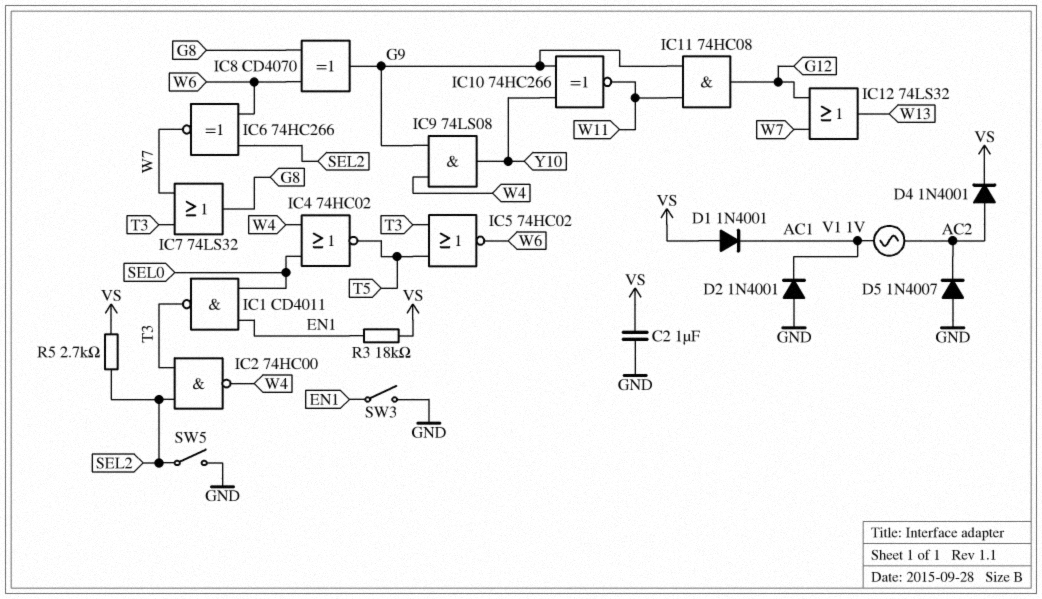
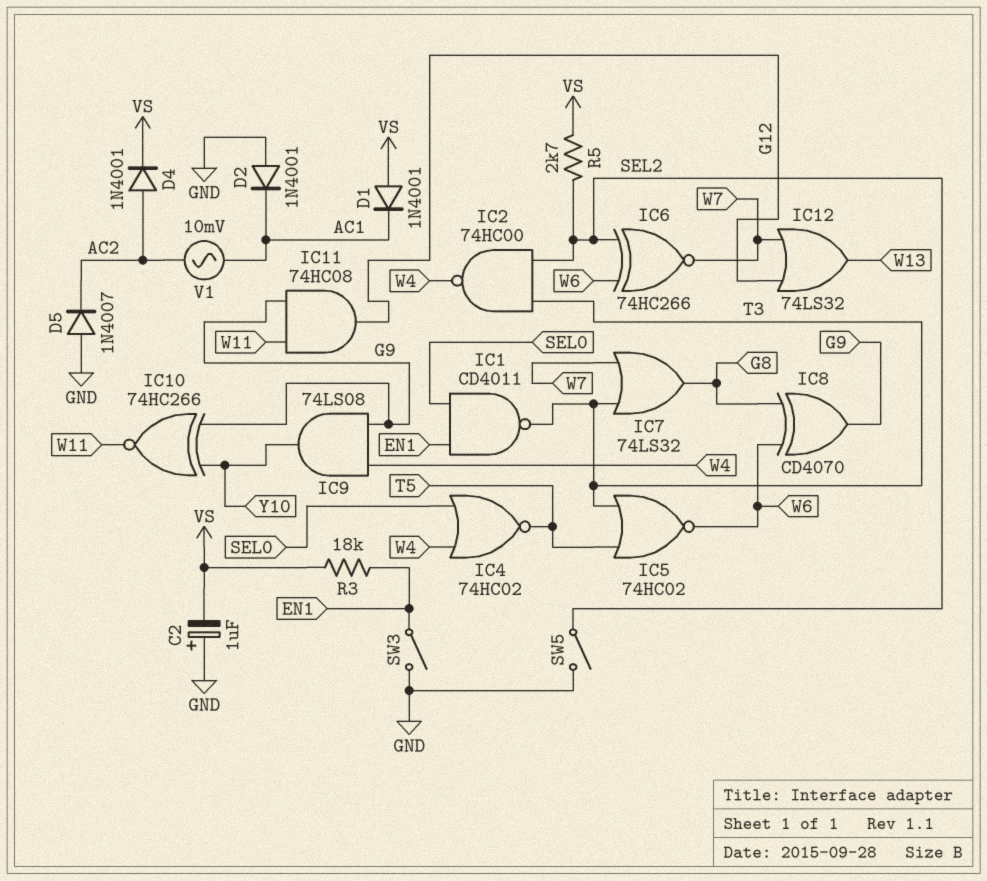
C2: 1uF (GND, VS) -> 1uF (plus GND, minus VS)
V1: AC 1V (AC1, AC2) -> AC 10mV (AC1, AC2)

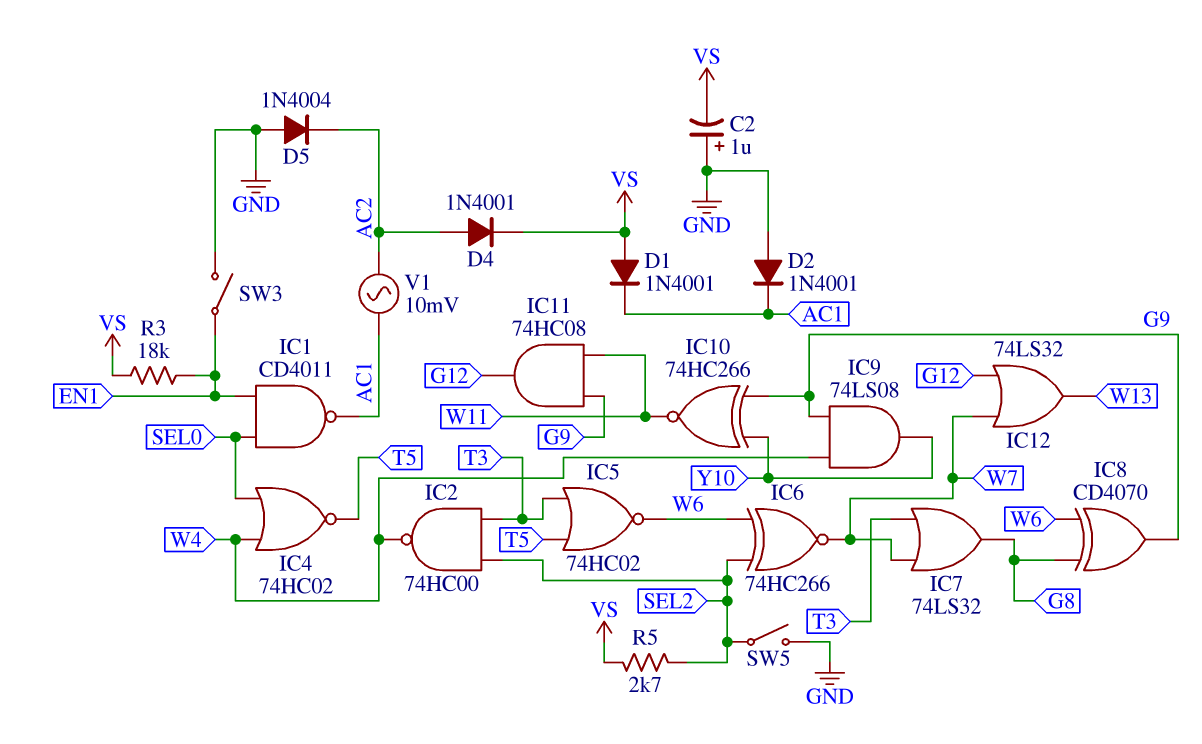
D5: diode 1N4007 (A GND, K AC2) -> diode 1N4004 (A GND, K AC2)
IC1: NAND CD4011 (in EN1, in SEL0, out T3) -> NAND CD4011 (in EN1, in SEL0, out AC1)

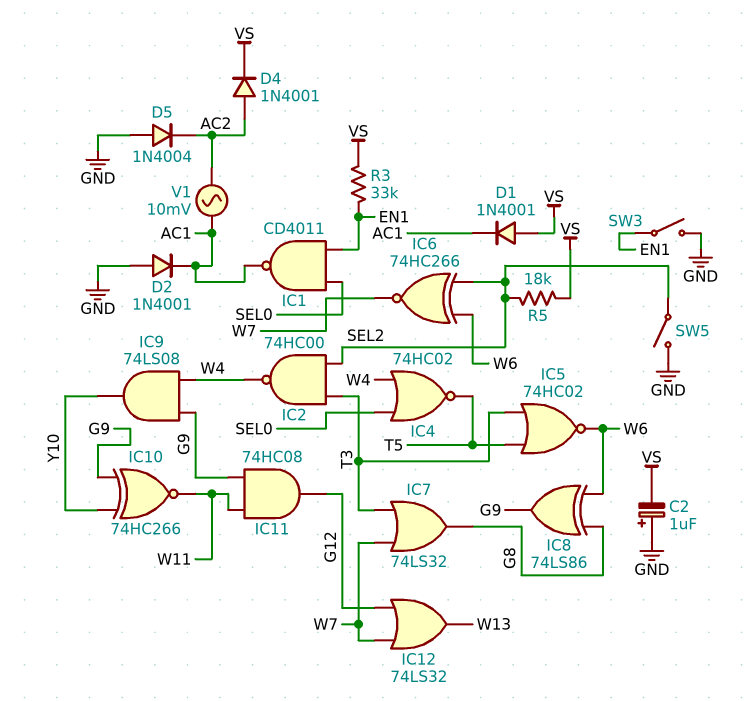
IC8: XOR CD4070 (in G8, in W6, out G9) -> XOR 74LS86 (in G8, in W6, out G9)
R3: 18k (EN1, VS) -> 33k (EN1, VS)
R5: 2.7k (SEL2, VS) -> 18k (SEL2, VS)

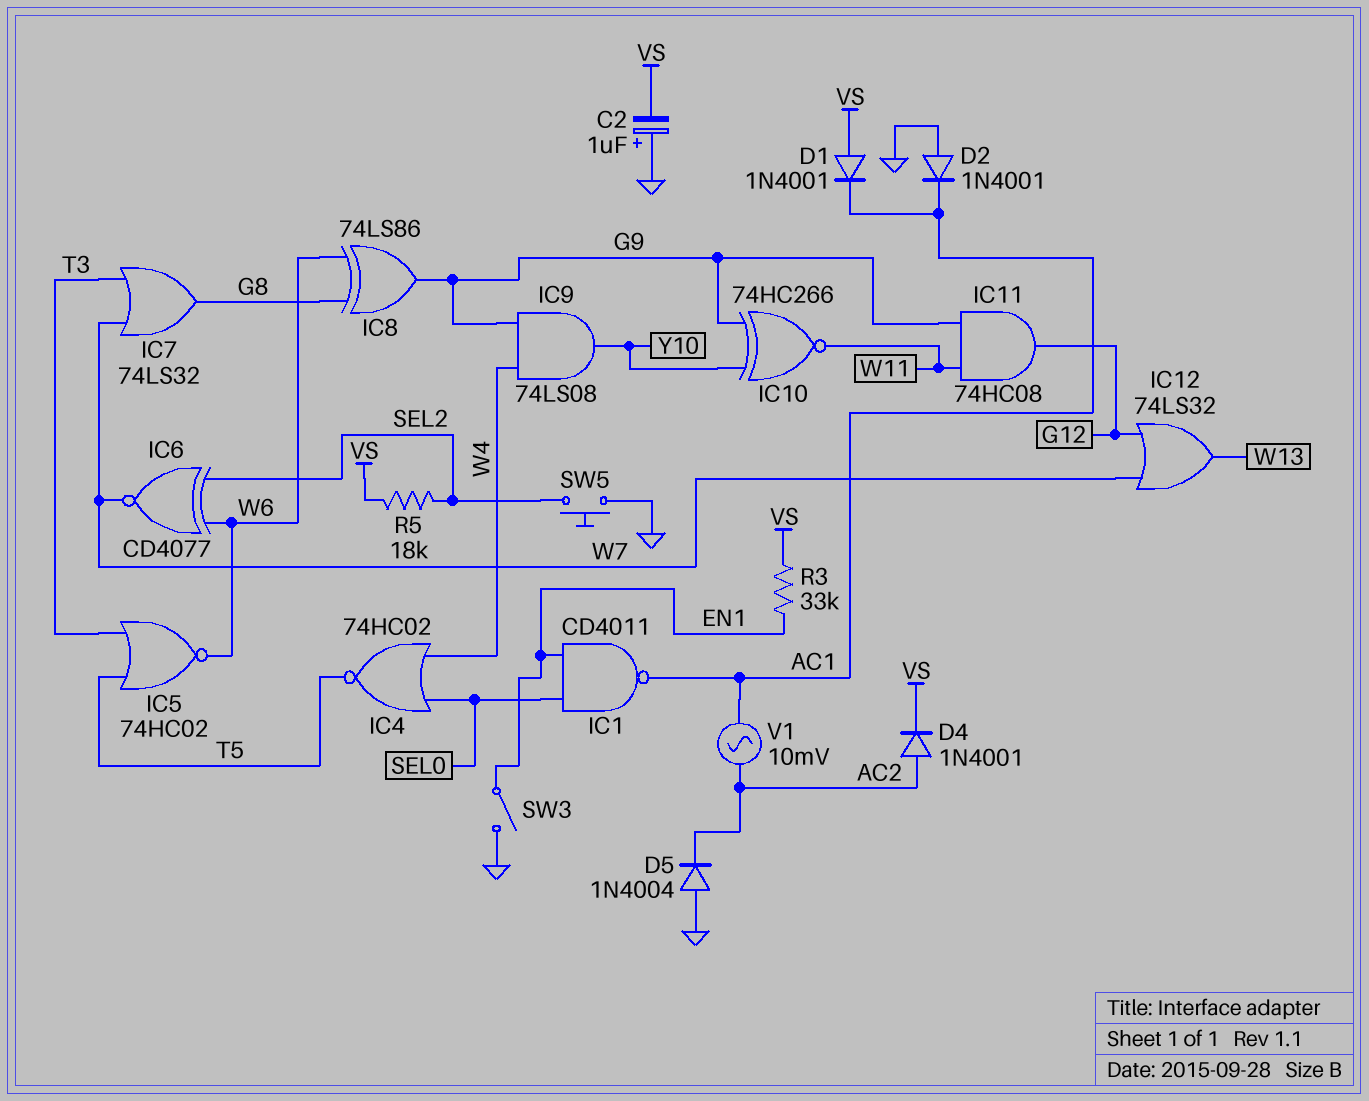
IC2: NAND 74HC00 (in SEL2, in T3, out W4) -> none
IC6: XNOR 74HC266 (in SEL2, in W6, out W7) -> XNOR CD4077 (in SEL2, in W6, out W7)
SW5: switch (GND, SEL2) -> button (GND, SEL2)

